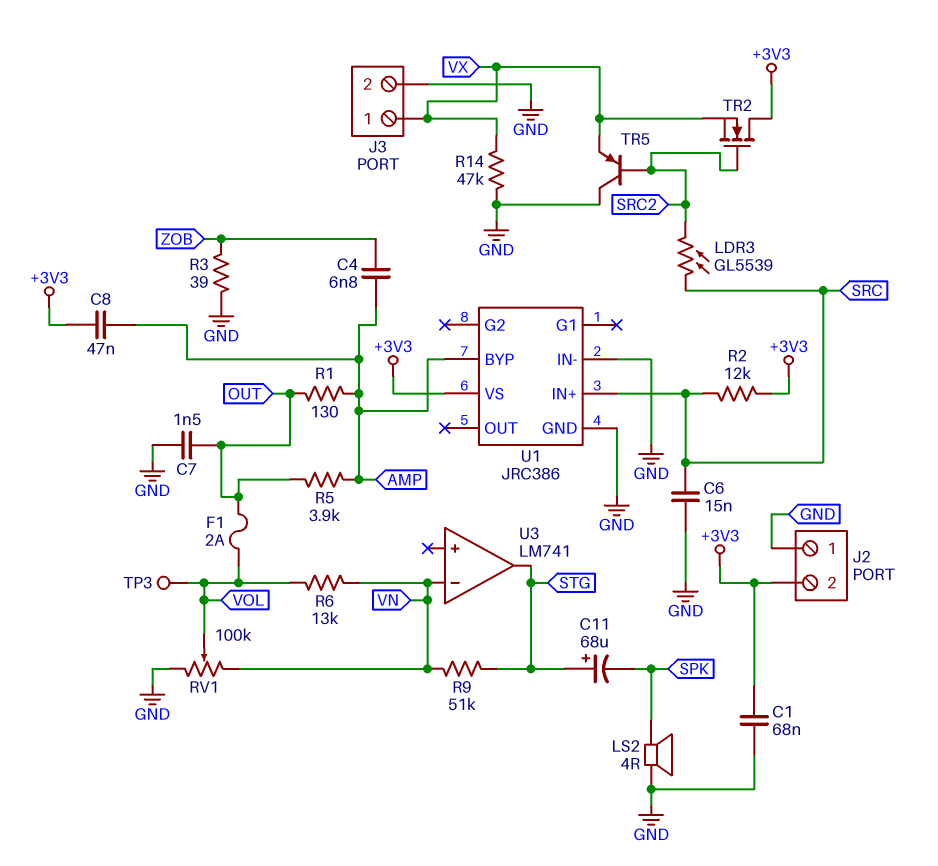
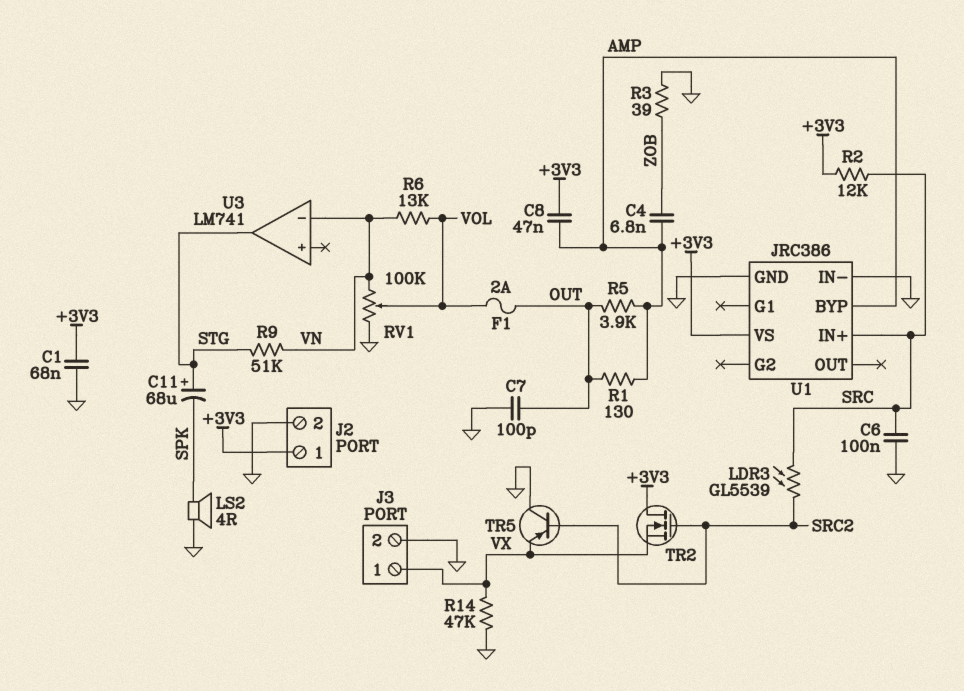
C6: 15nF (GND, SRC) -> 100nF (GND, SRC)
C7: 1.5nF (GND, OUT) -> 100pF (GND, OUT)
J2 pin 1: GND -> +3V3
J2 pin 2: +3V3 -> GND
TP3: test point (VOL) -> none

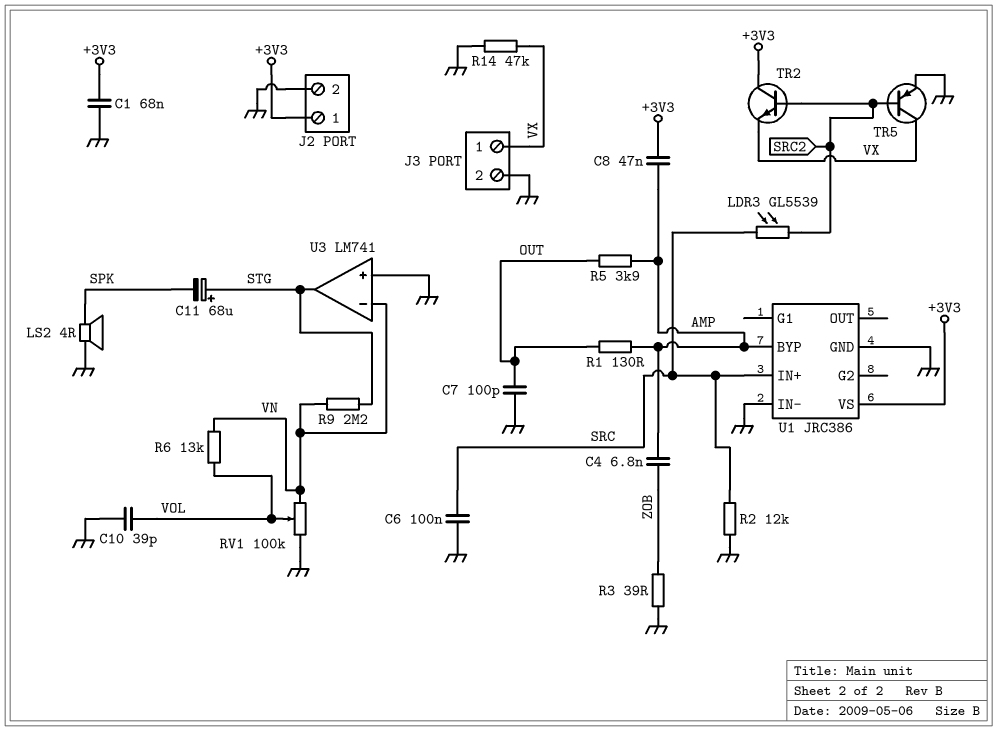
C10: none -> 39pF (GND, VOL)
F1: 2A (OUT, VOL) -> none
R2: 12k (+3V3, SRC) -> 12k (GND, SRC)
R9: 51k (STG, VN) -> 2.2M (STG, VN)
TR2: NMOS (G SRC2, D +3V3, S VX) -> NPN (B SRC2, C +3V3, E VX)
TR5: PNP (B SRC2, C GND, E VX) -> PNP (B SRC2, C VX, E GND)
U3 pin in+: none -> GND

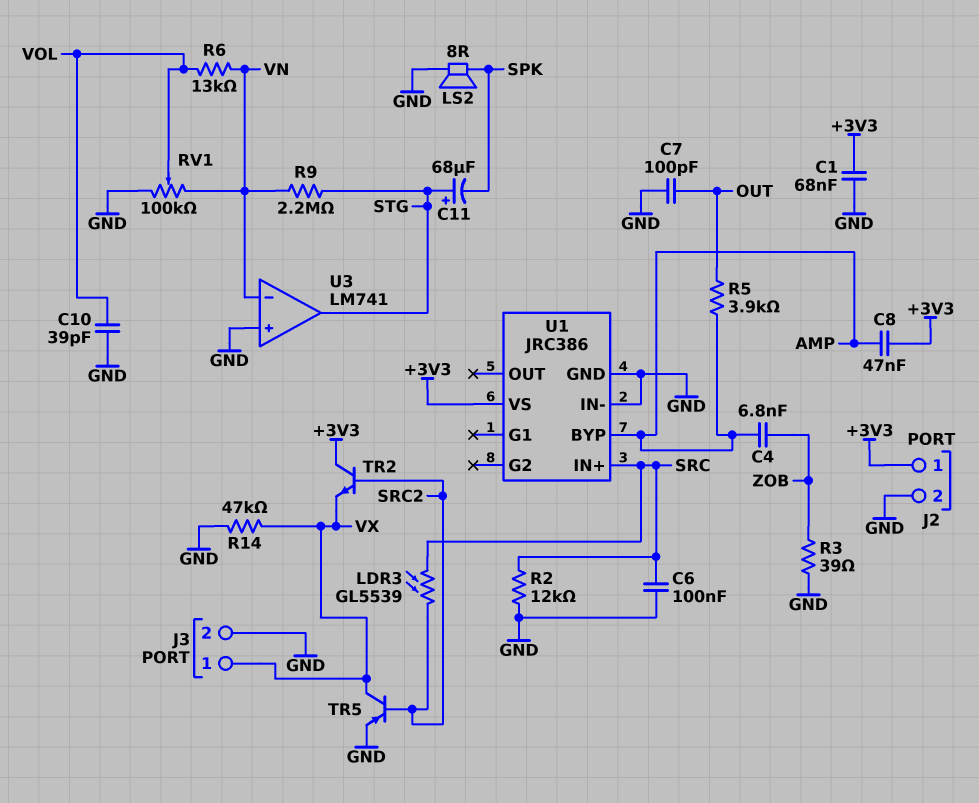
LS2: speaker 4R (GND, SPK) -> speaker 8R (GND, SPK)
R1: 130 (AMP, OUT) -> none

